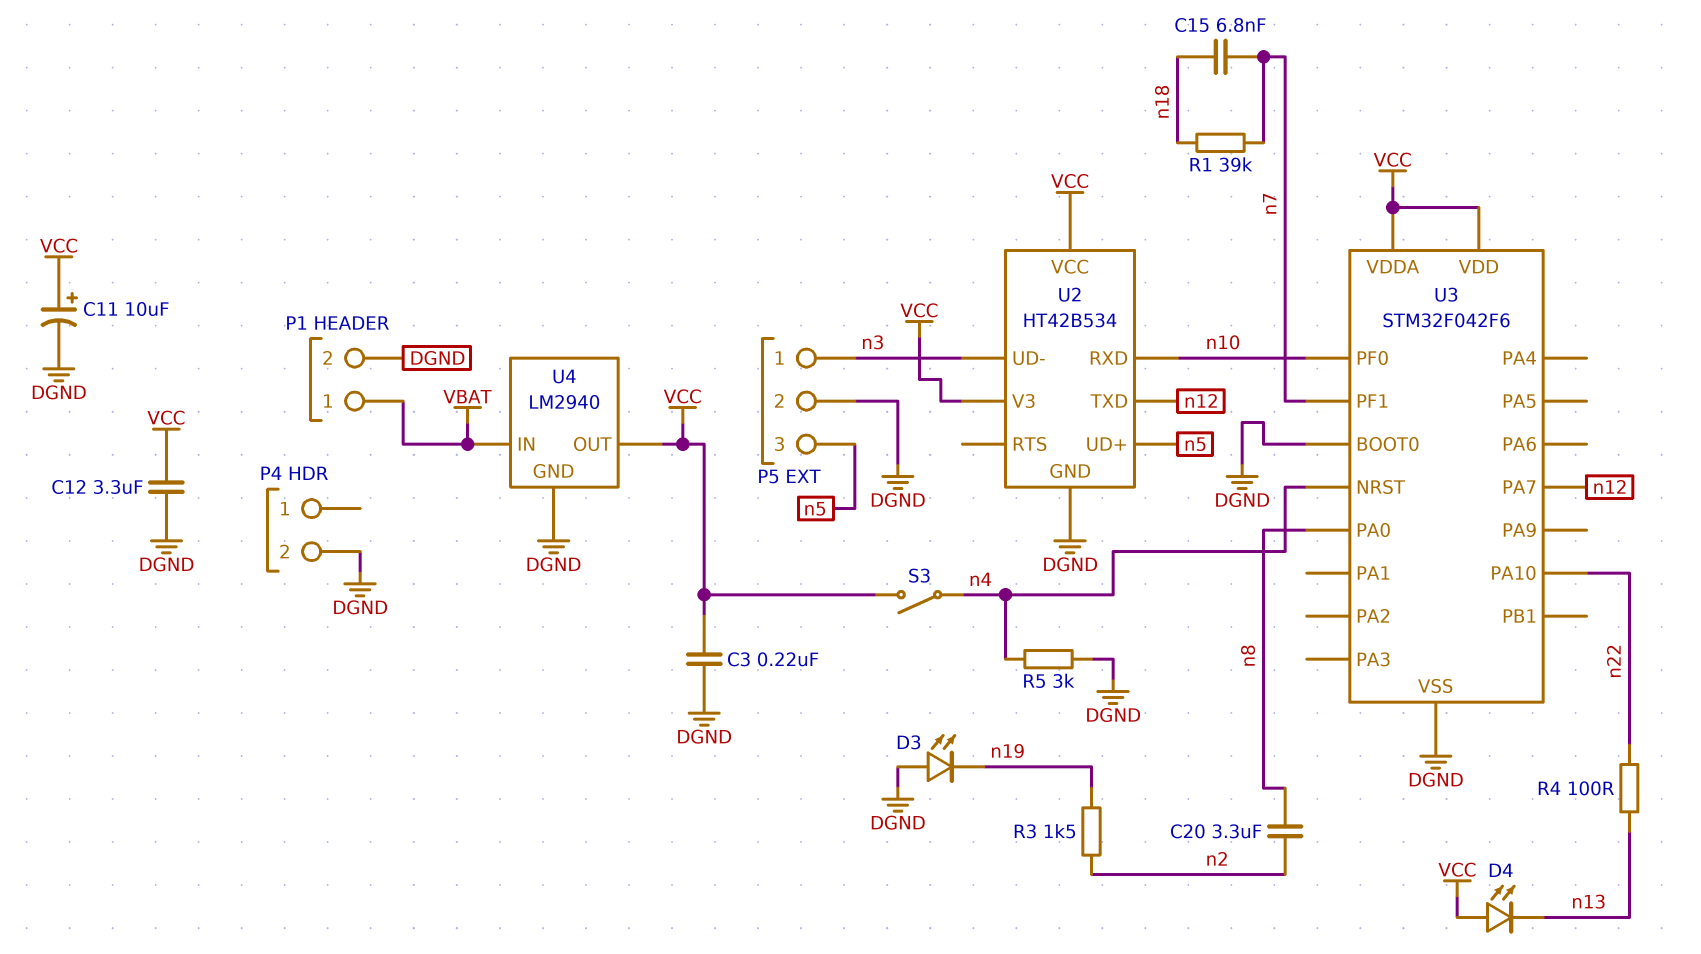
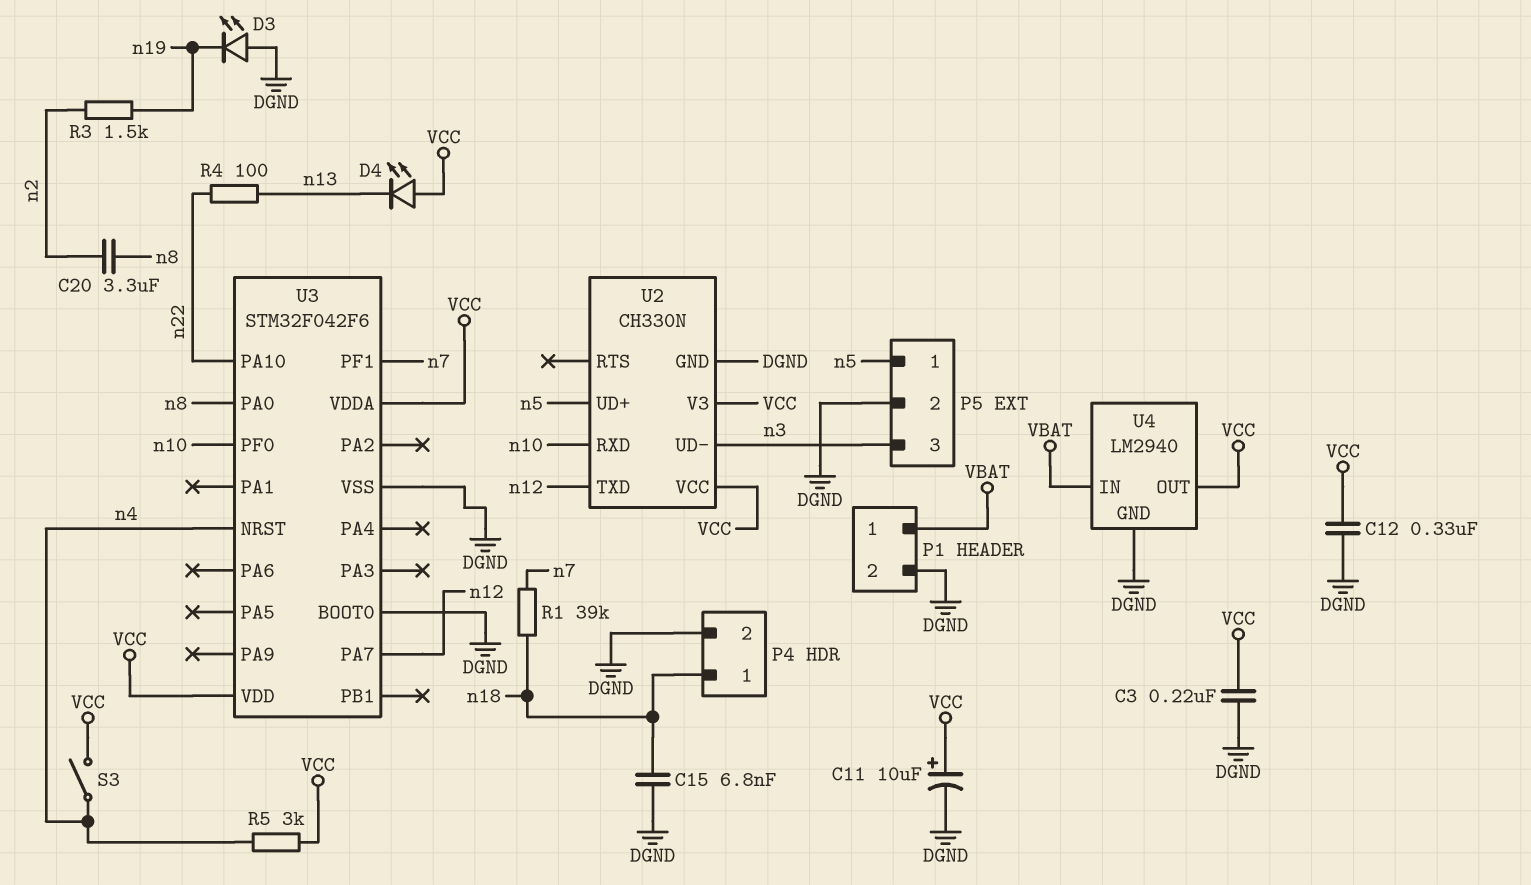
C12: 3.3uF (DGND, VCC) -> 330nF (DGND, VCC)
C15: 6.8nF (n7, n18) -> 6.8nF (DGND, n18)
P4 pin 1: none -> n18
P5 pin 1: n3 -> n5
P5 pin 3: n5 -> n3
R5: 3k (DGND, n4) -> 3k (VCC, n4)
U2: HT42B534 -> CH330N

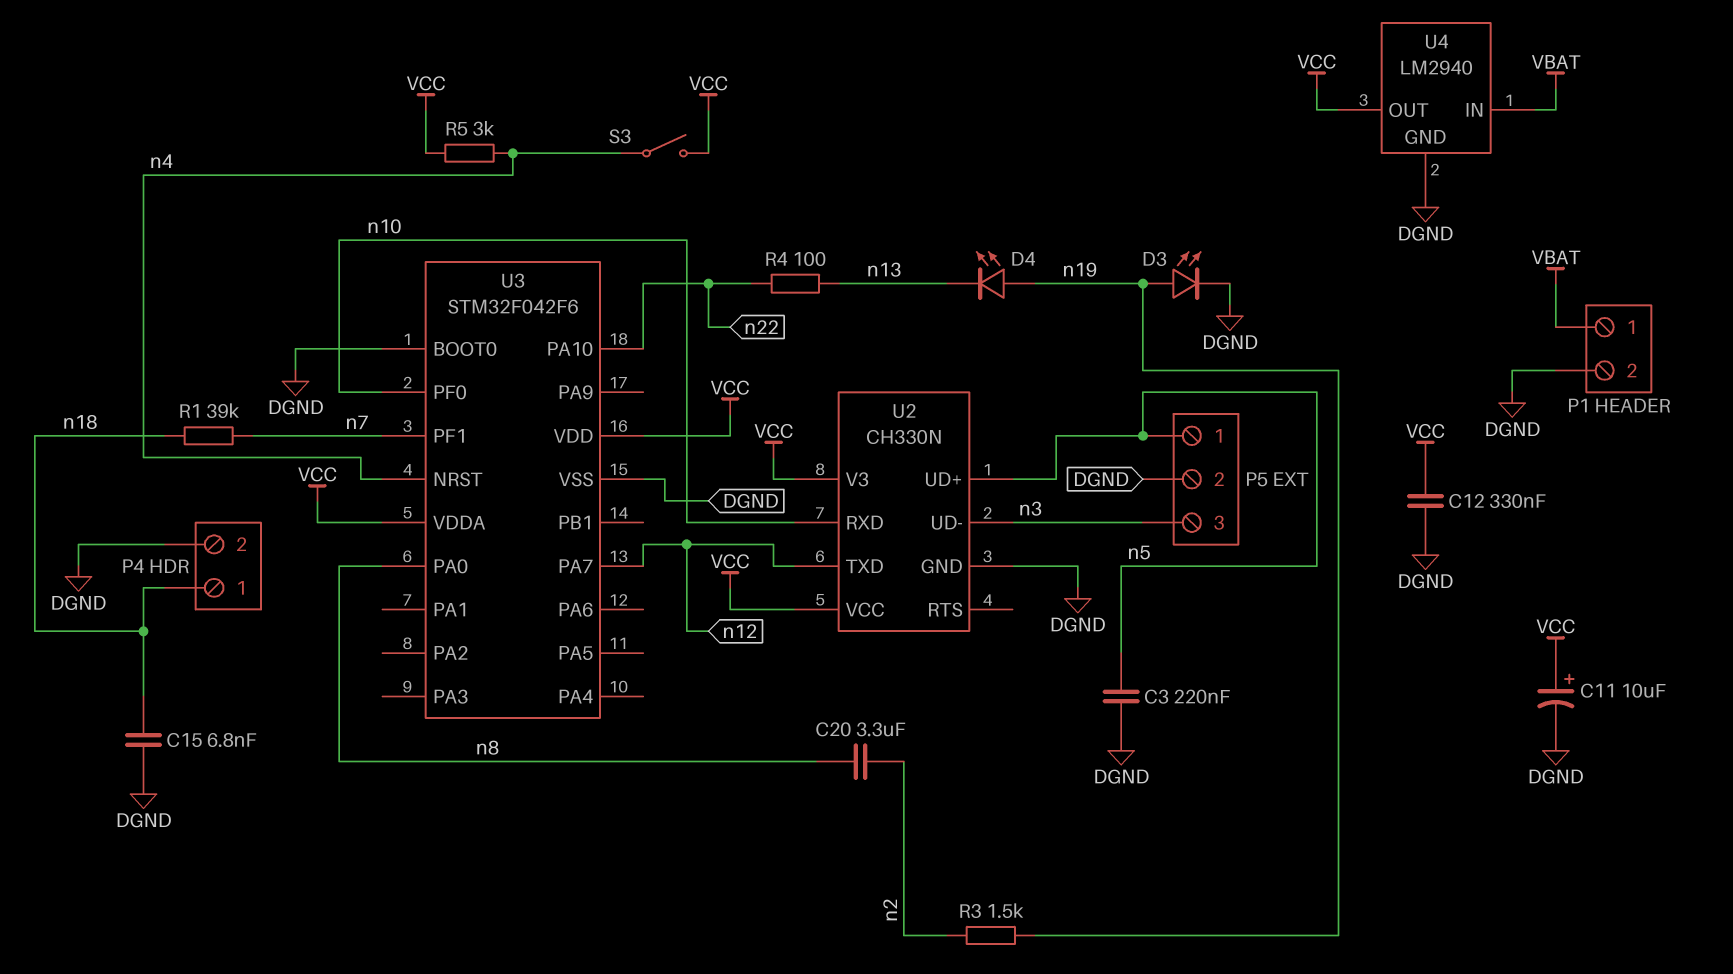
C3: 220nF (DGND, VCC) -> 220nF (DGND, n5)
D3: LED (A DGND, K n19) -> LED (A n19, K DGND)
D4: LED (A VCC, K n13) -> LED (A n19, K n13)

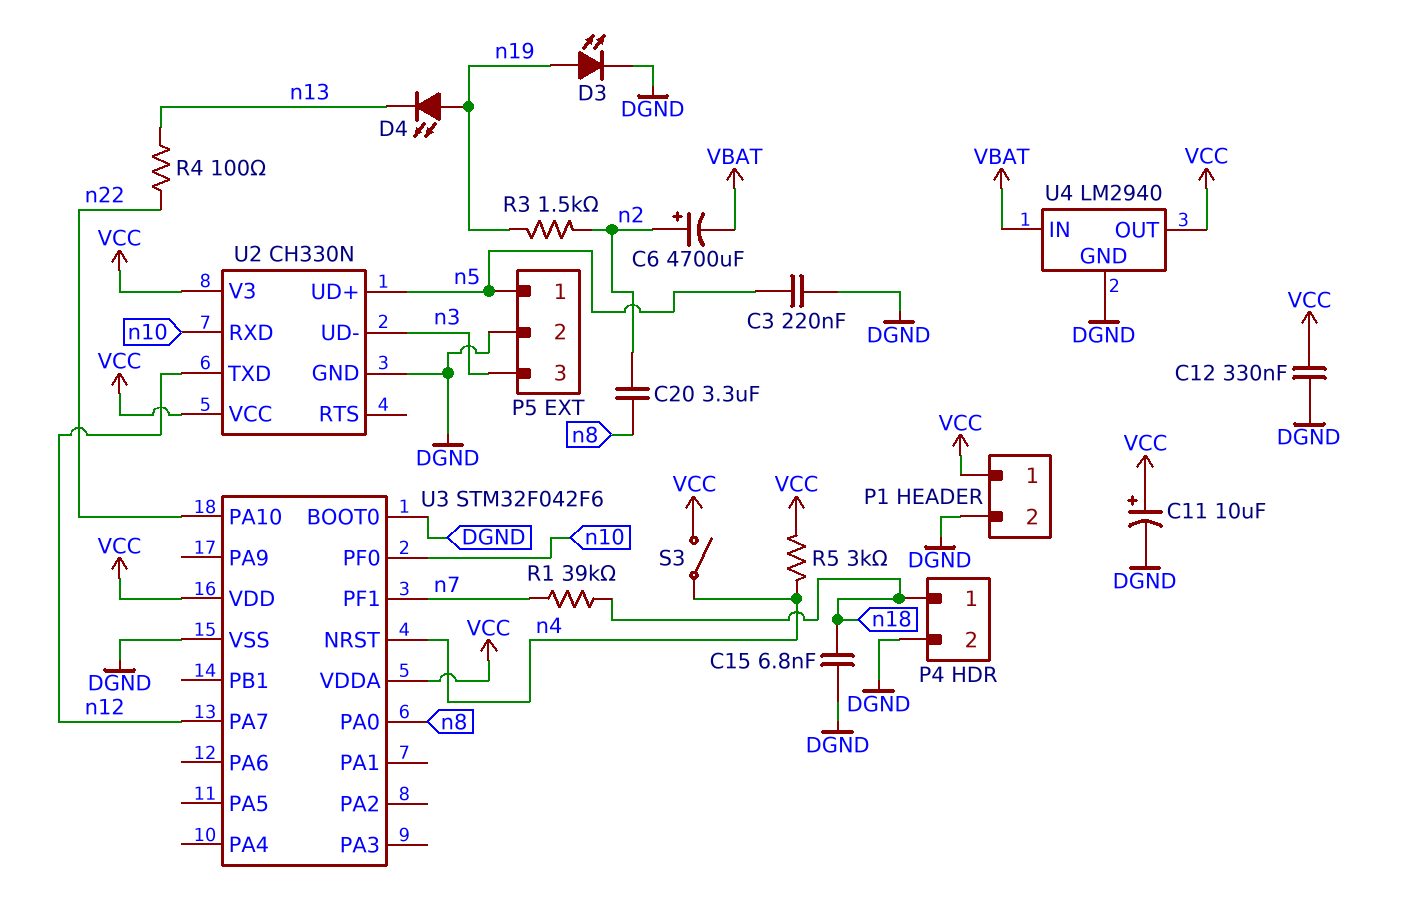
C6: none -> 4700uF (plus n2, minus VBAT)
P1 pin 1: VBAT -> VCC

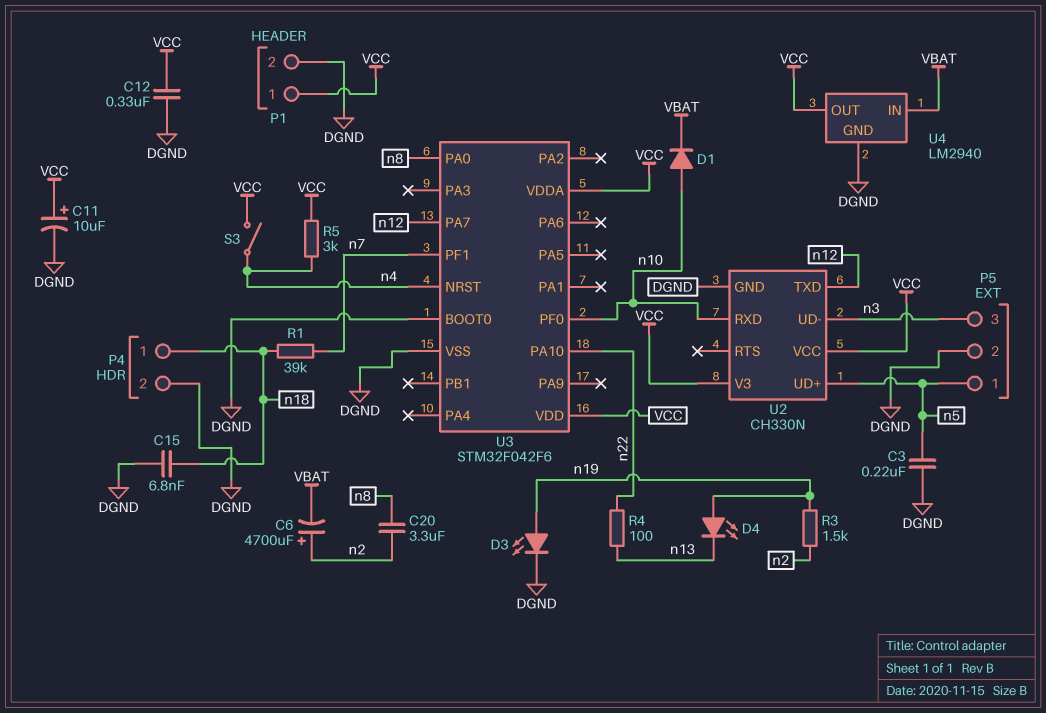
D1: none -> diode (A n10, K VBAT)

